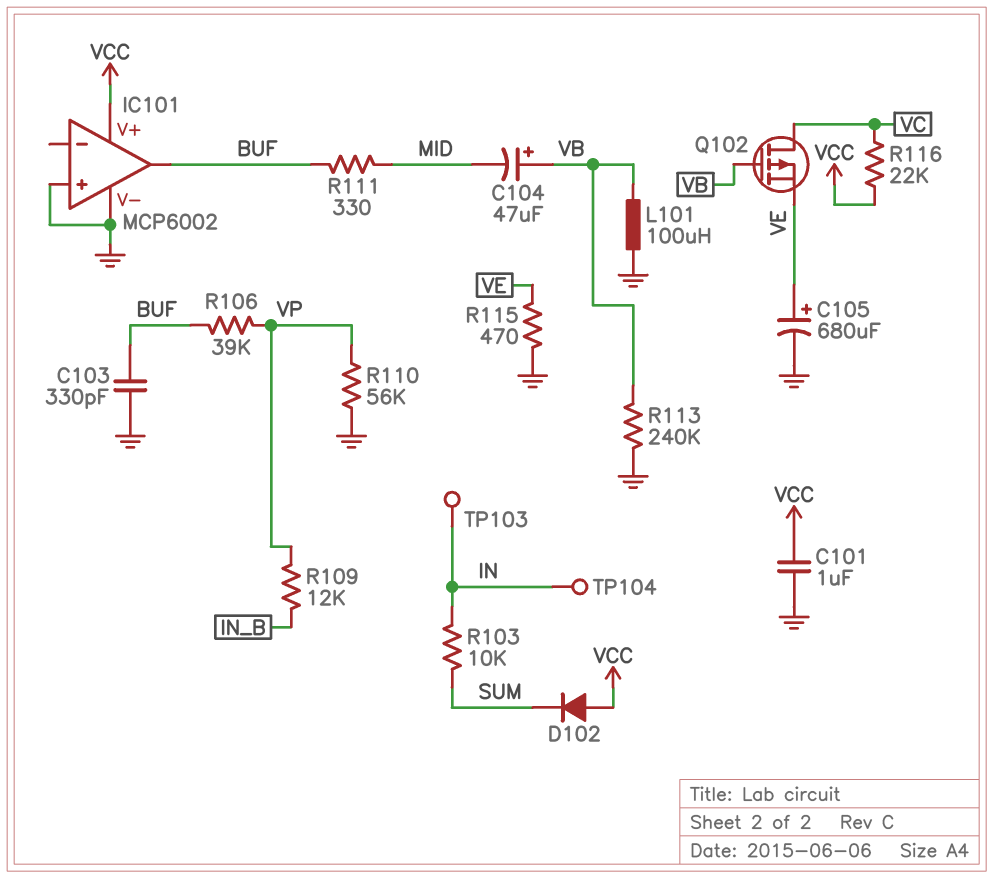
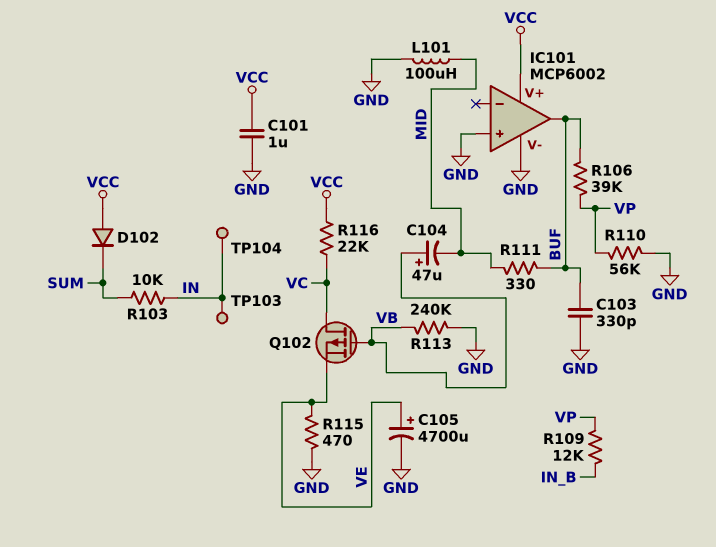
C105: 680uF (plus VE, minus GND) -> 4700uF (plus VE, minus GND)
L101: 100uH (GND, VB) -> 100uH (GND, MID)

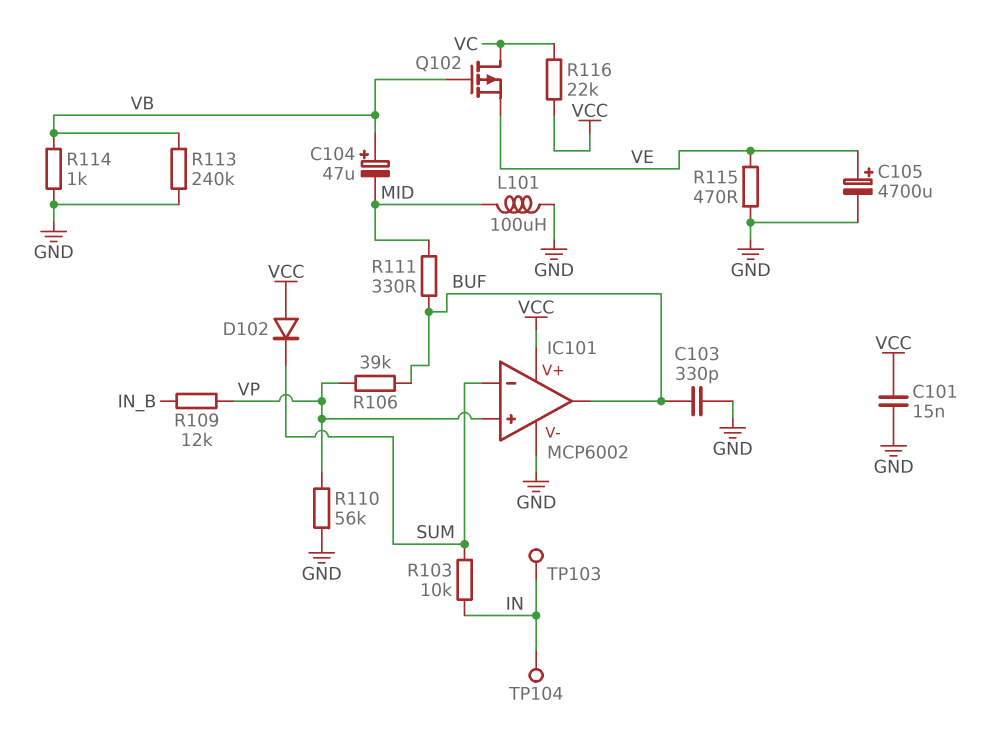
C101: 1uF (GND, VCC) -> 15nF (GND, VCC)
IC101 pin in+: GND -> VP
IC101 pin in-: none -> SUM
R114: none -> 1k (GND, VB)

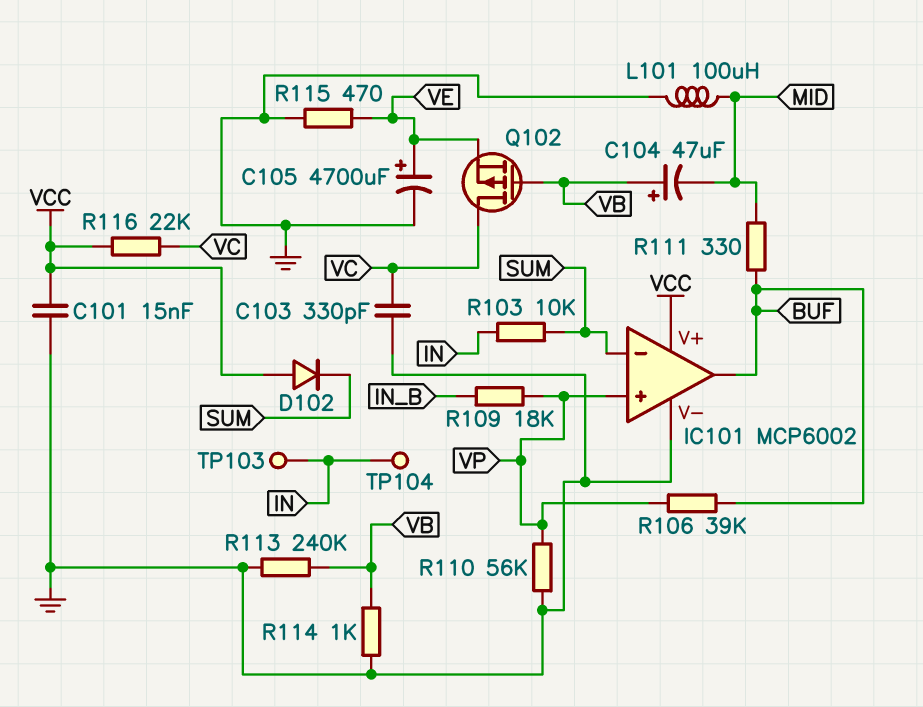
C103: 330pF (BUF, GND) -> 330pF (GND, VC)
R109: 12k (IN_B, VP) -> 18k (IN_B, VP)

